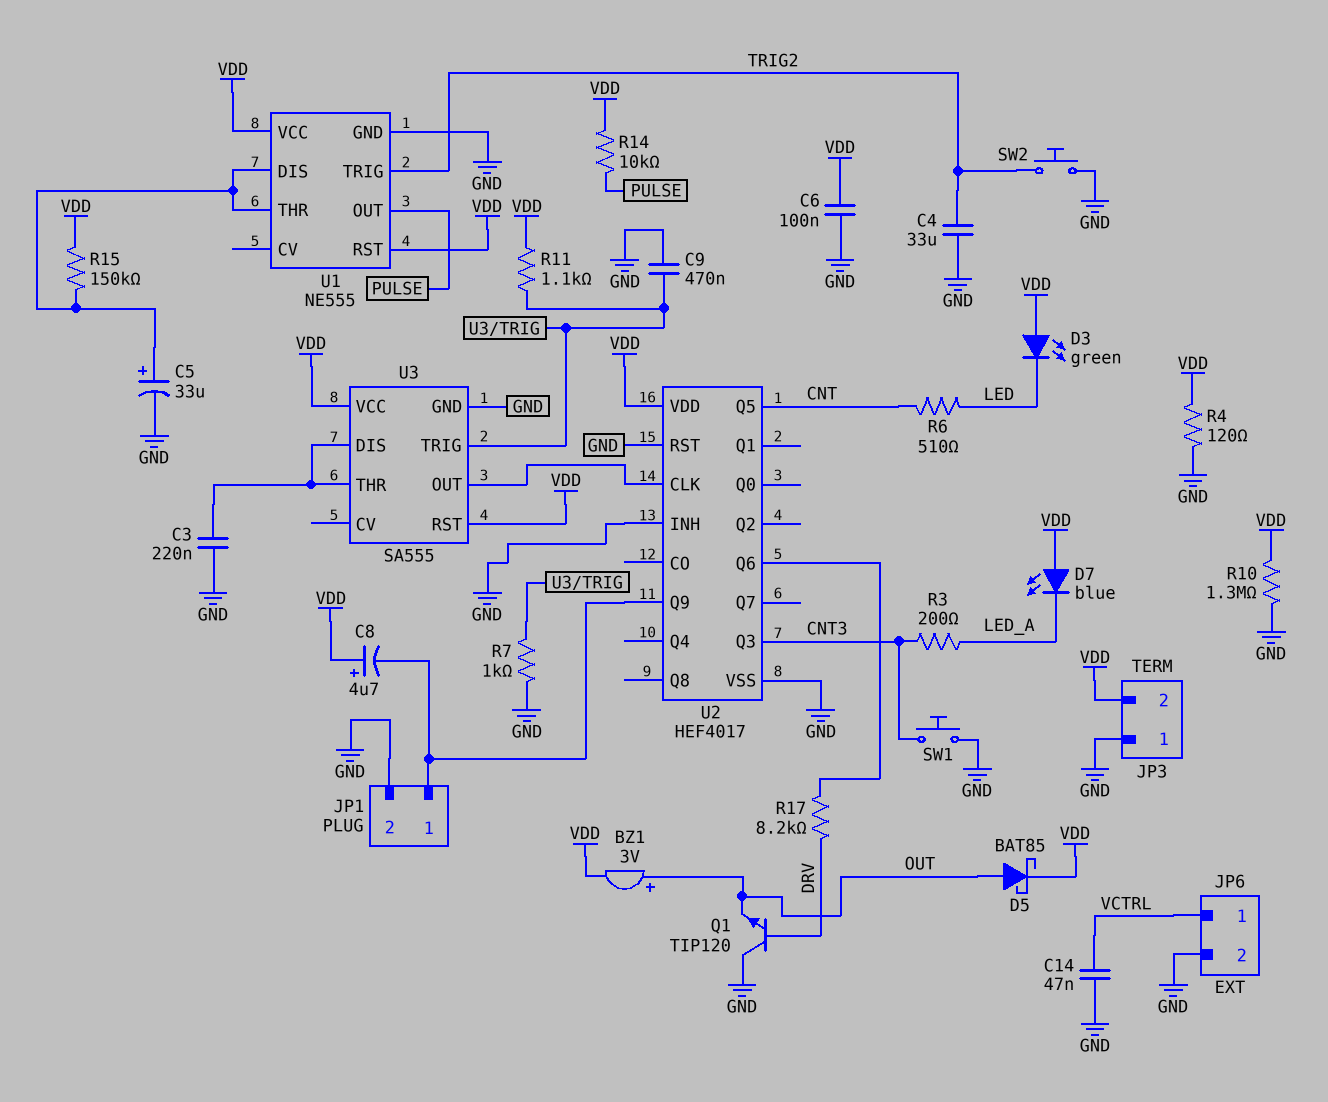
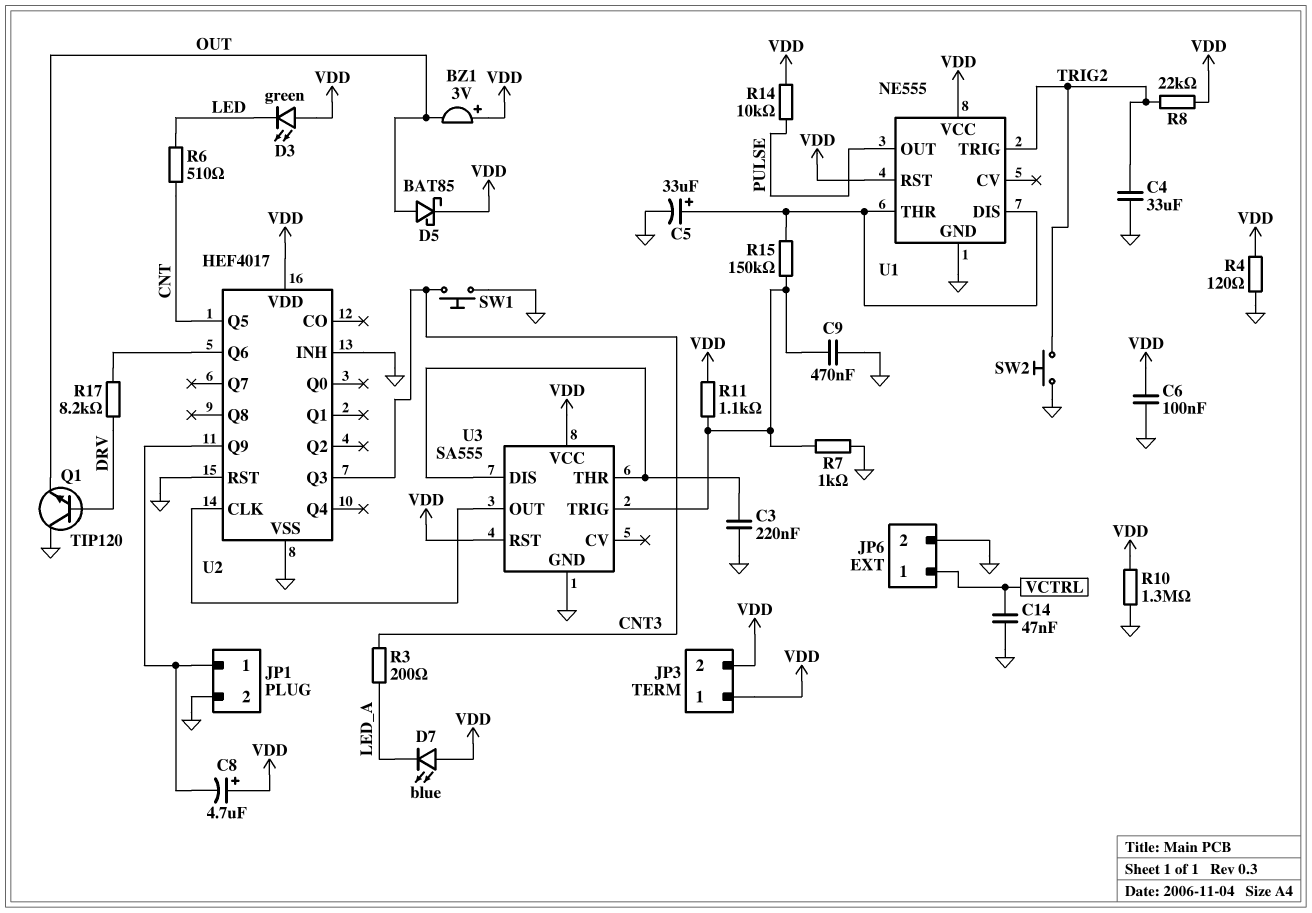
BZ1: buzzer 3V (plus OUT, minus VDD) -> buzzer 3V (plus VDD, minus OUT)
JP3 pin 1: GND -> VDD
R8: none -> 22k (TRIG2, VDD)
R15: 150k (U1/DIS, VDD) -> 150k (U1/DIS, U3/TRIG)

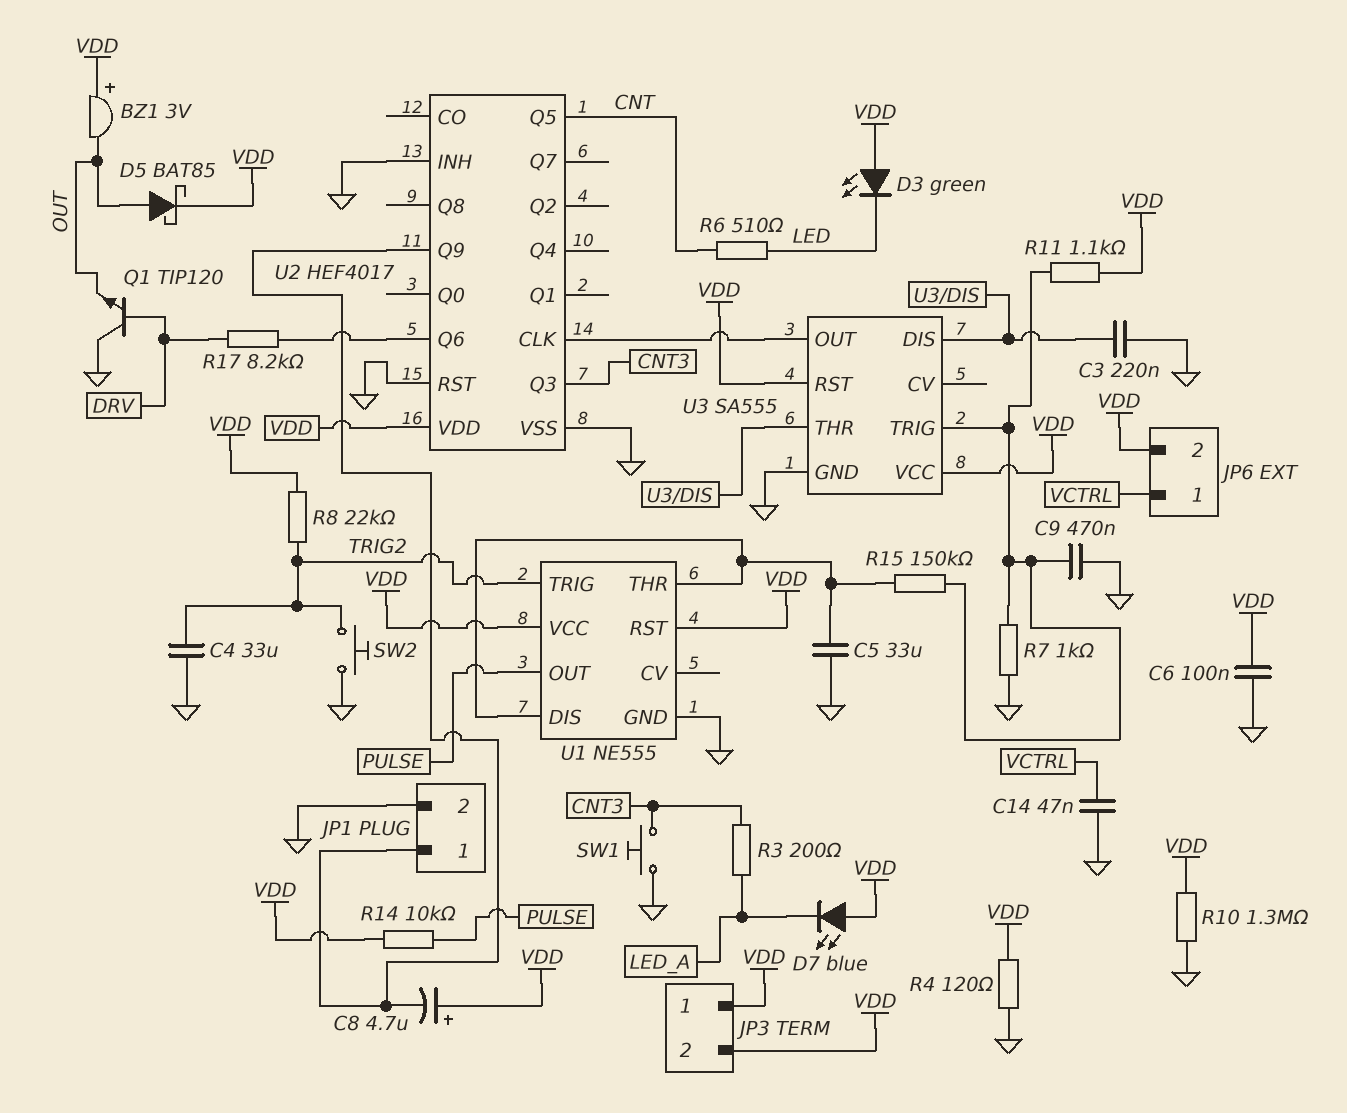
C5: 33uF (plus U1/DIS, minus GND) -> 33uF (GND, U1/DIS)
JP6 pin 2: GND -> VDD

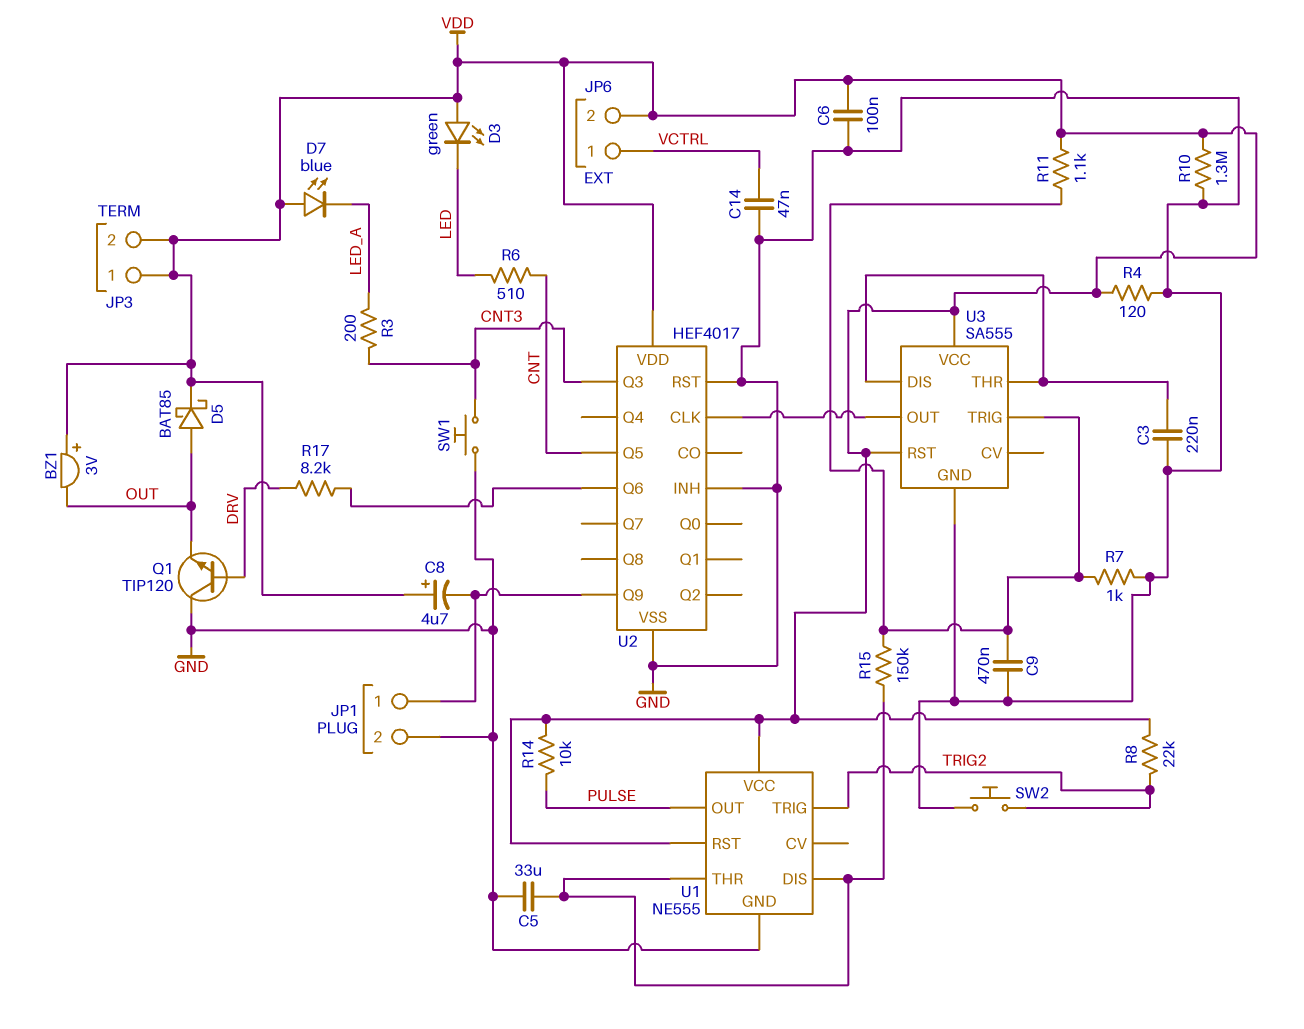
C4: 33uF (GND, TRIG2) -> none

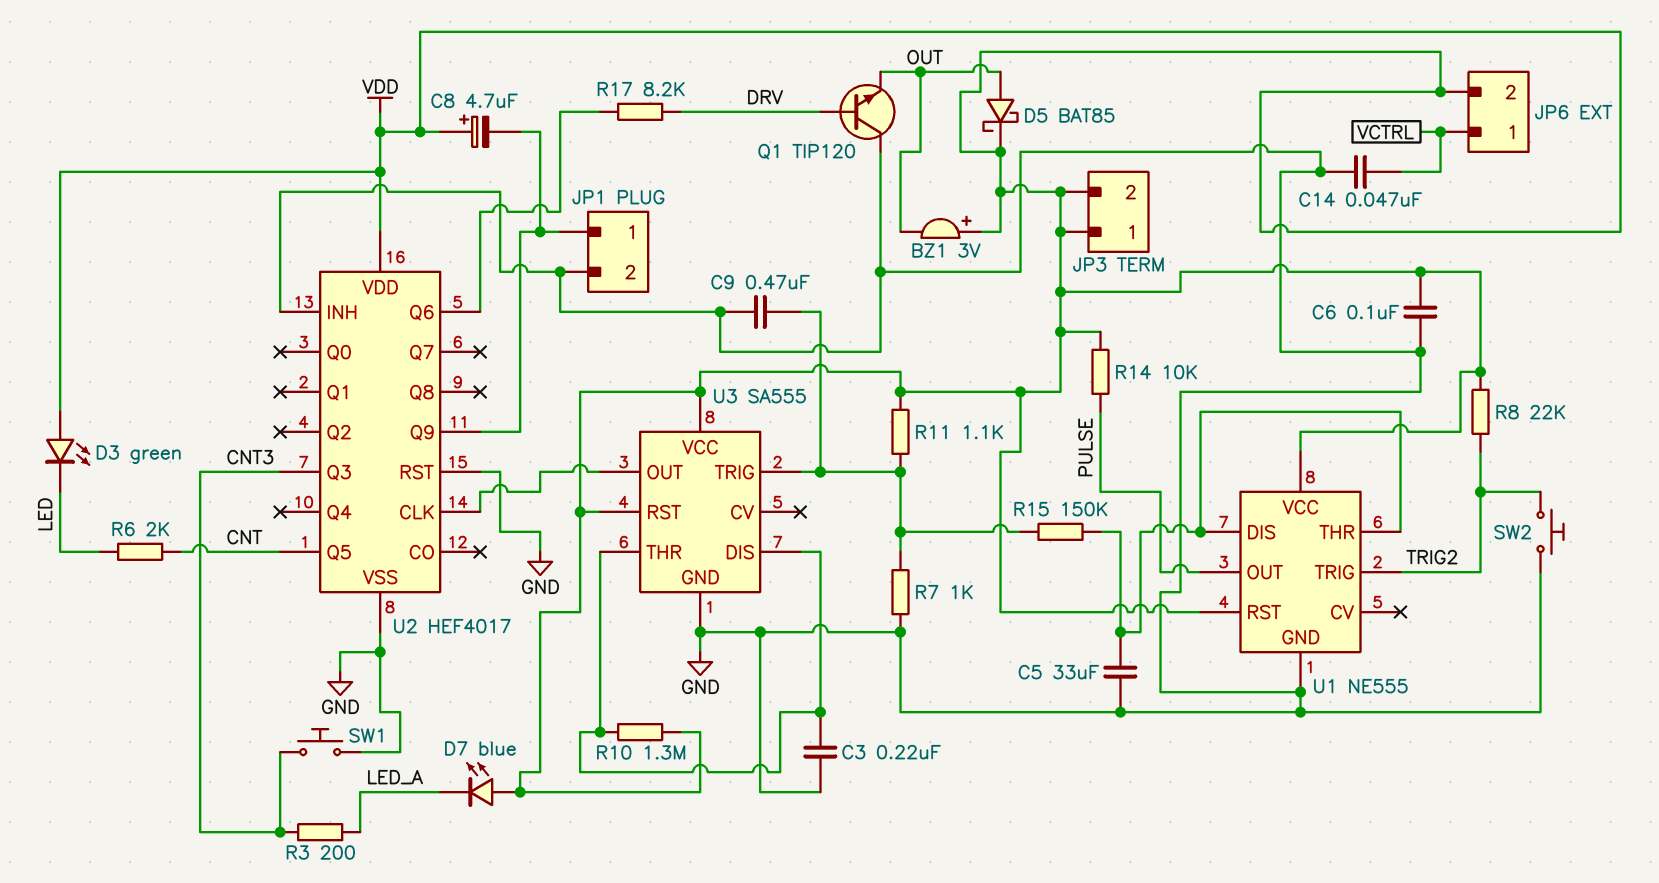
R4: 120 (GND, VDD) -> none
R6: 510 (CNT, LED) -> 2k (CNT, LED)
R10: 1.3M (GND, VDD) -> 1.3M (U3/DIS, VDD)

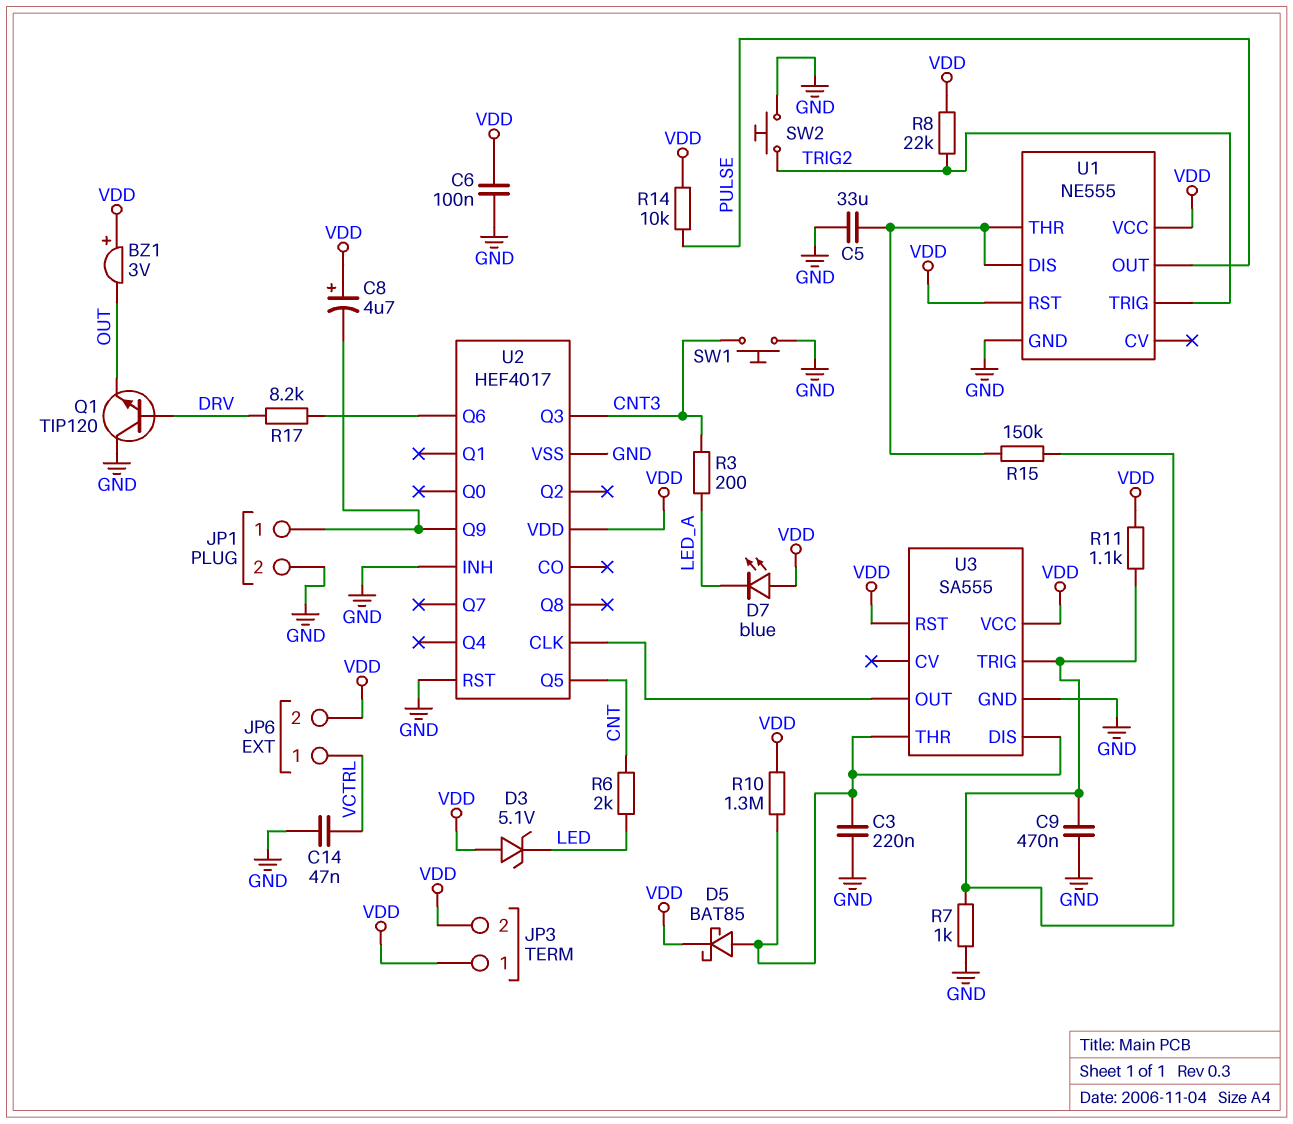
D3: LED green (A VDD, K LED) -> zener 5.1V (A VDD, K LED)
D5: schottky BAT85 (A OUT, K VDD) -> schottky BAT85 (A U3/DIS, K VDD)

